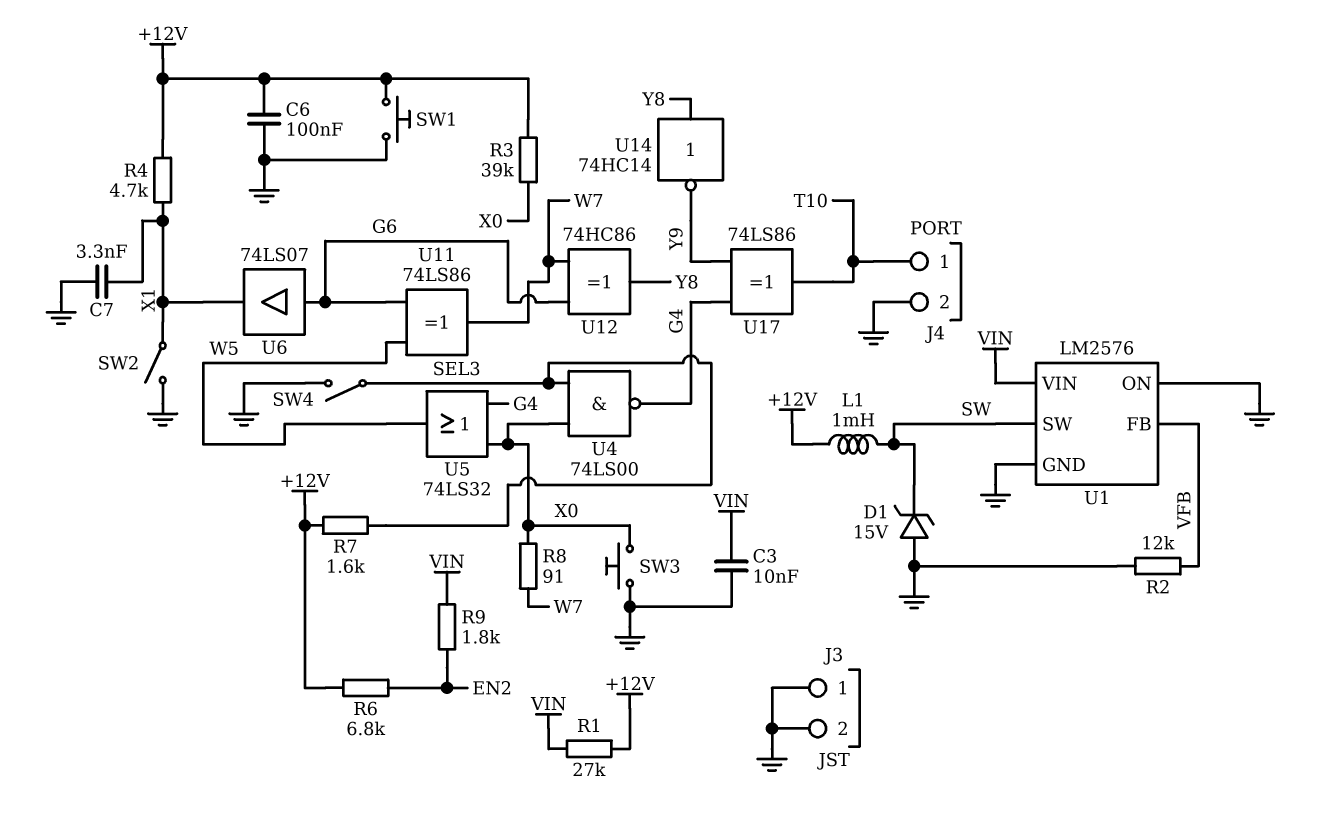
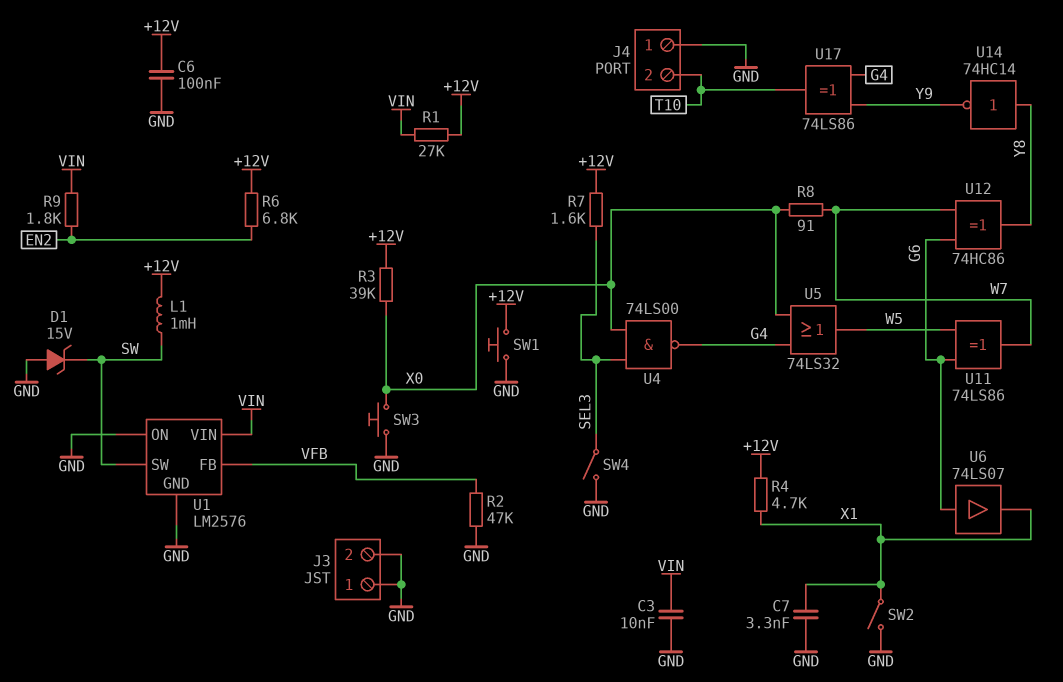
J4 pin 1: T10 -> GND
J4 pin 2: GND -> T10
R2: 12k (GND, VFB) -> 47k (GND, VFB)

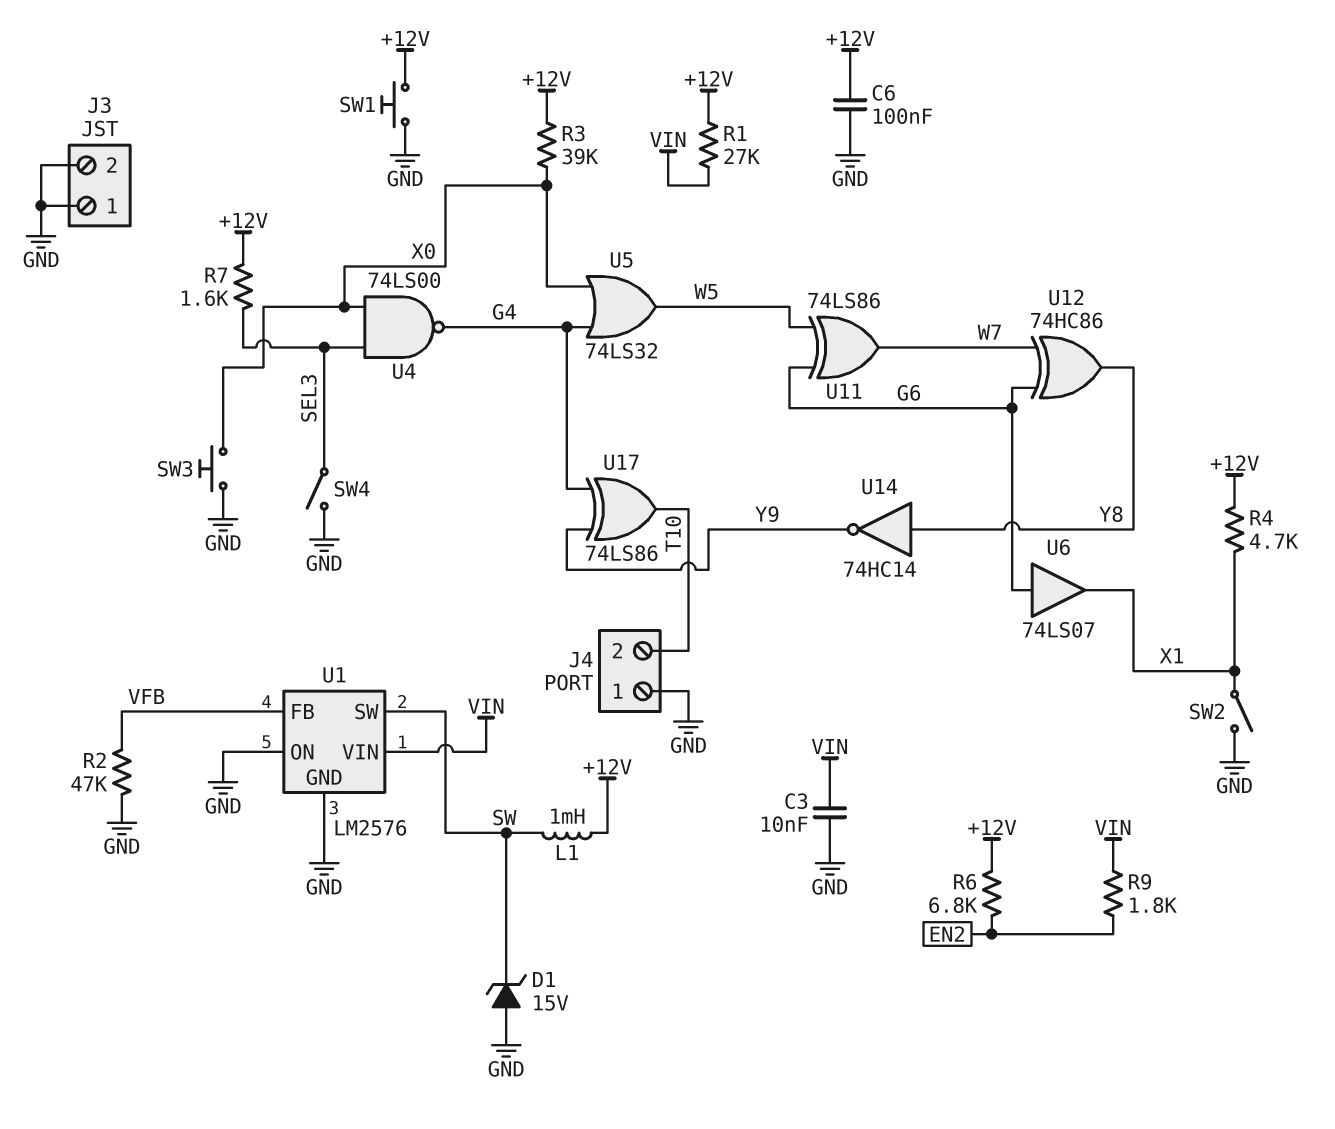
C7: 3.3nF (GND, X1) -> none
R8: 91 (W7, X0) -> none

